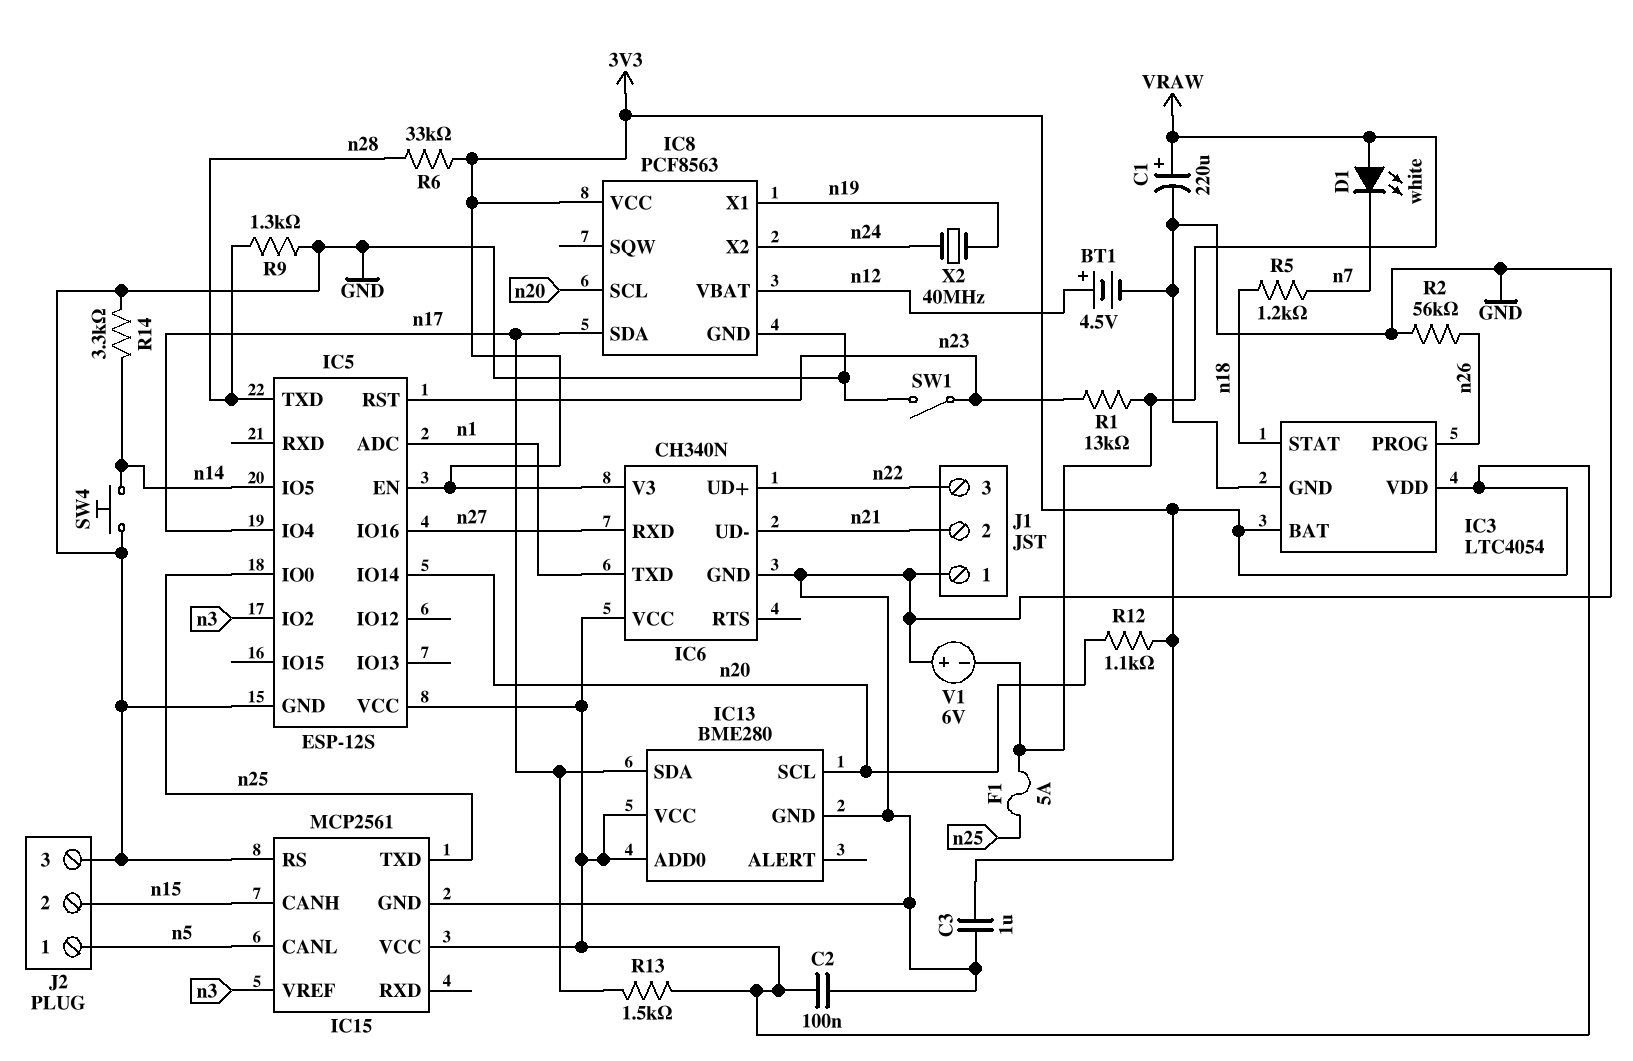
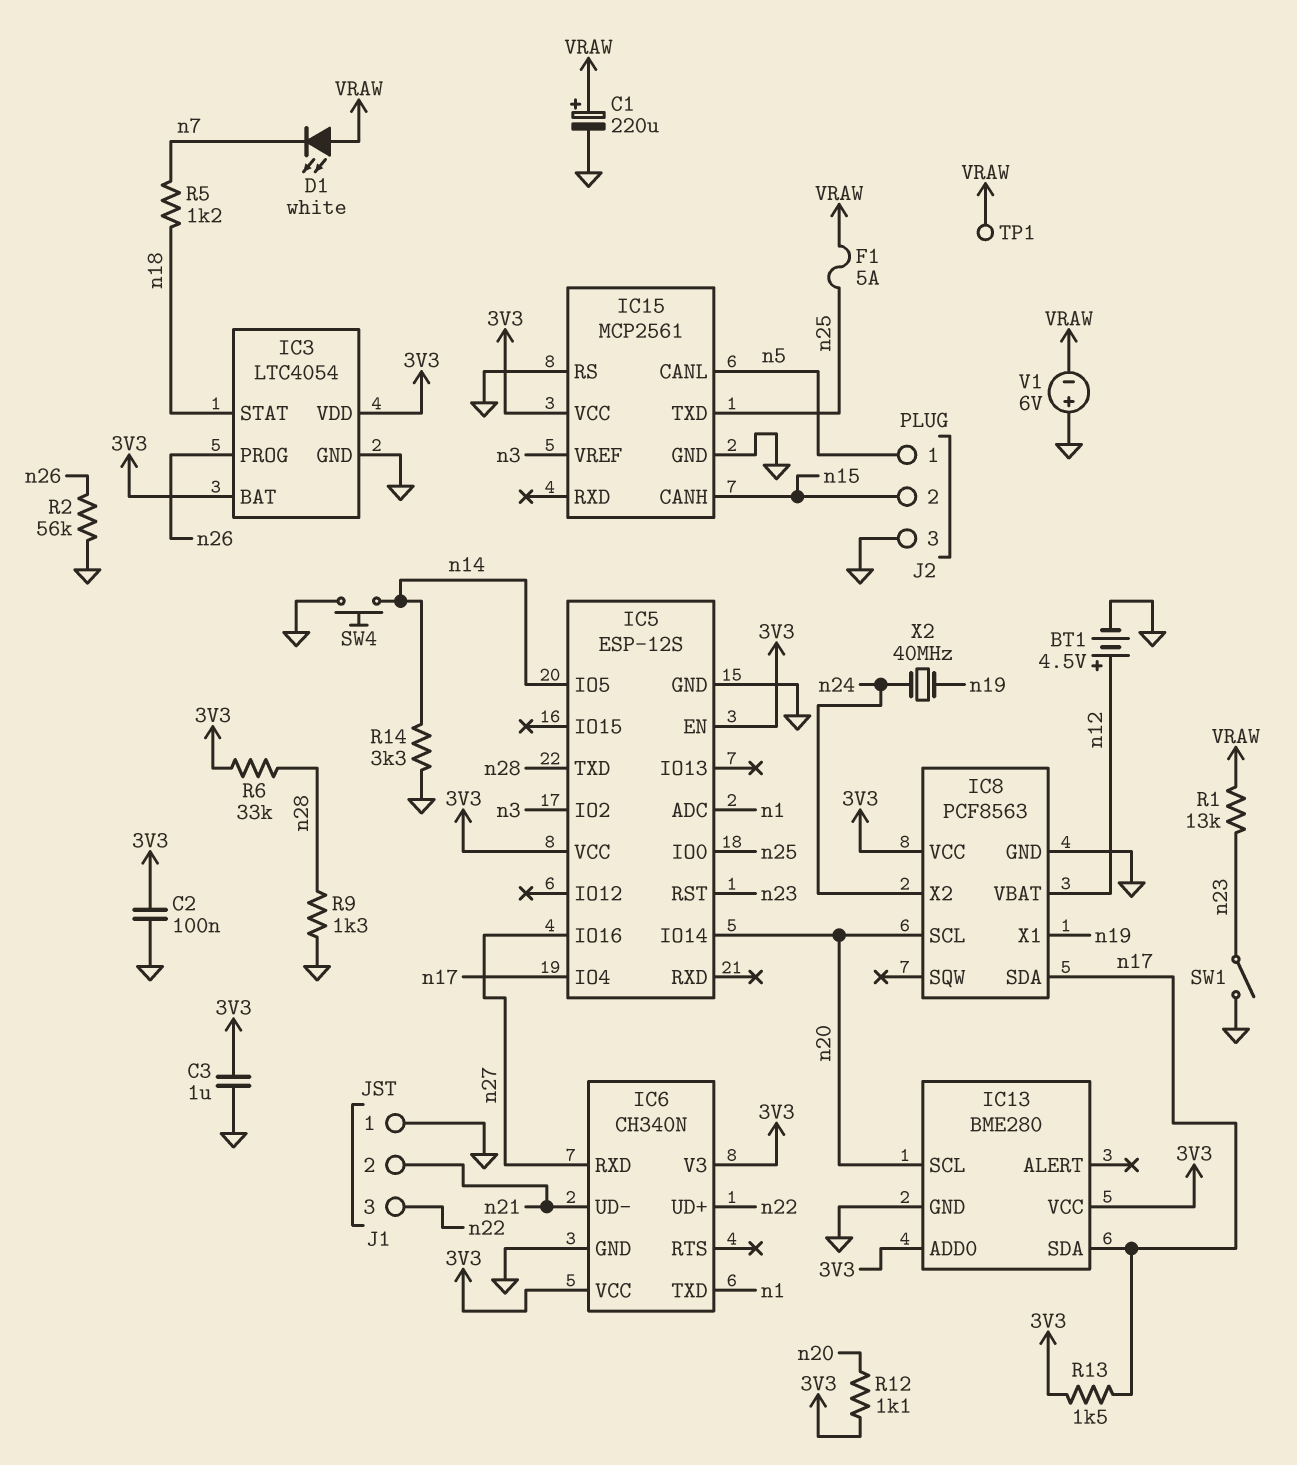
TP1: none -> test point (VRAW)

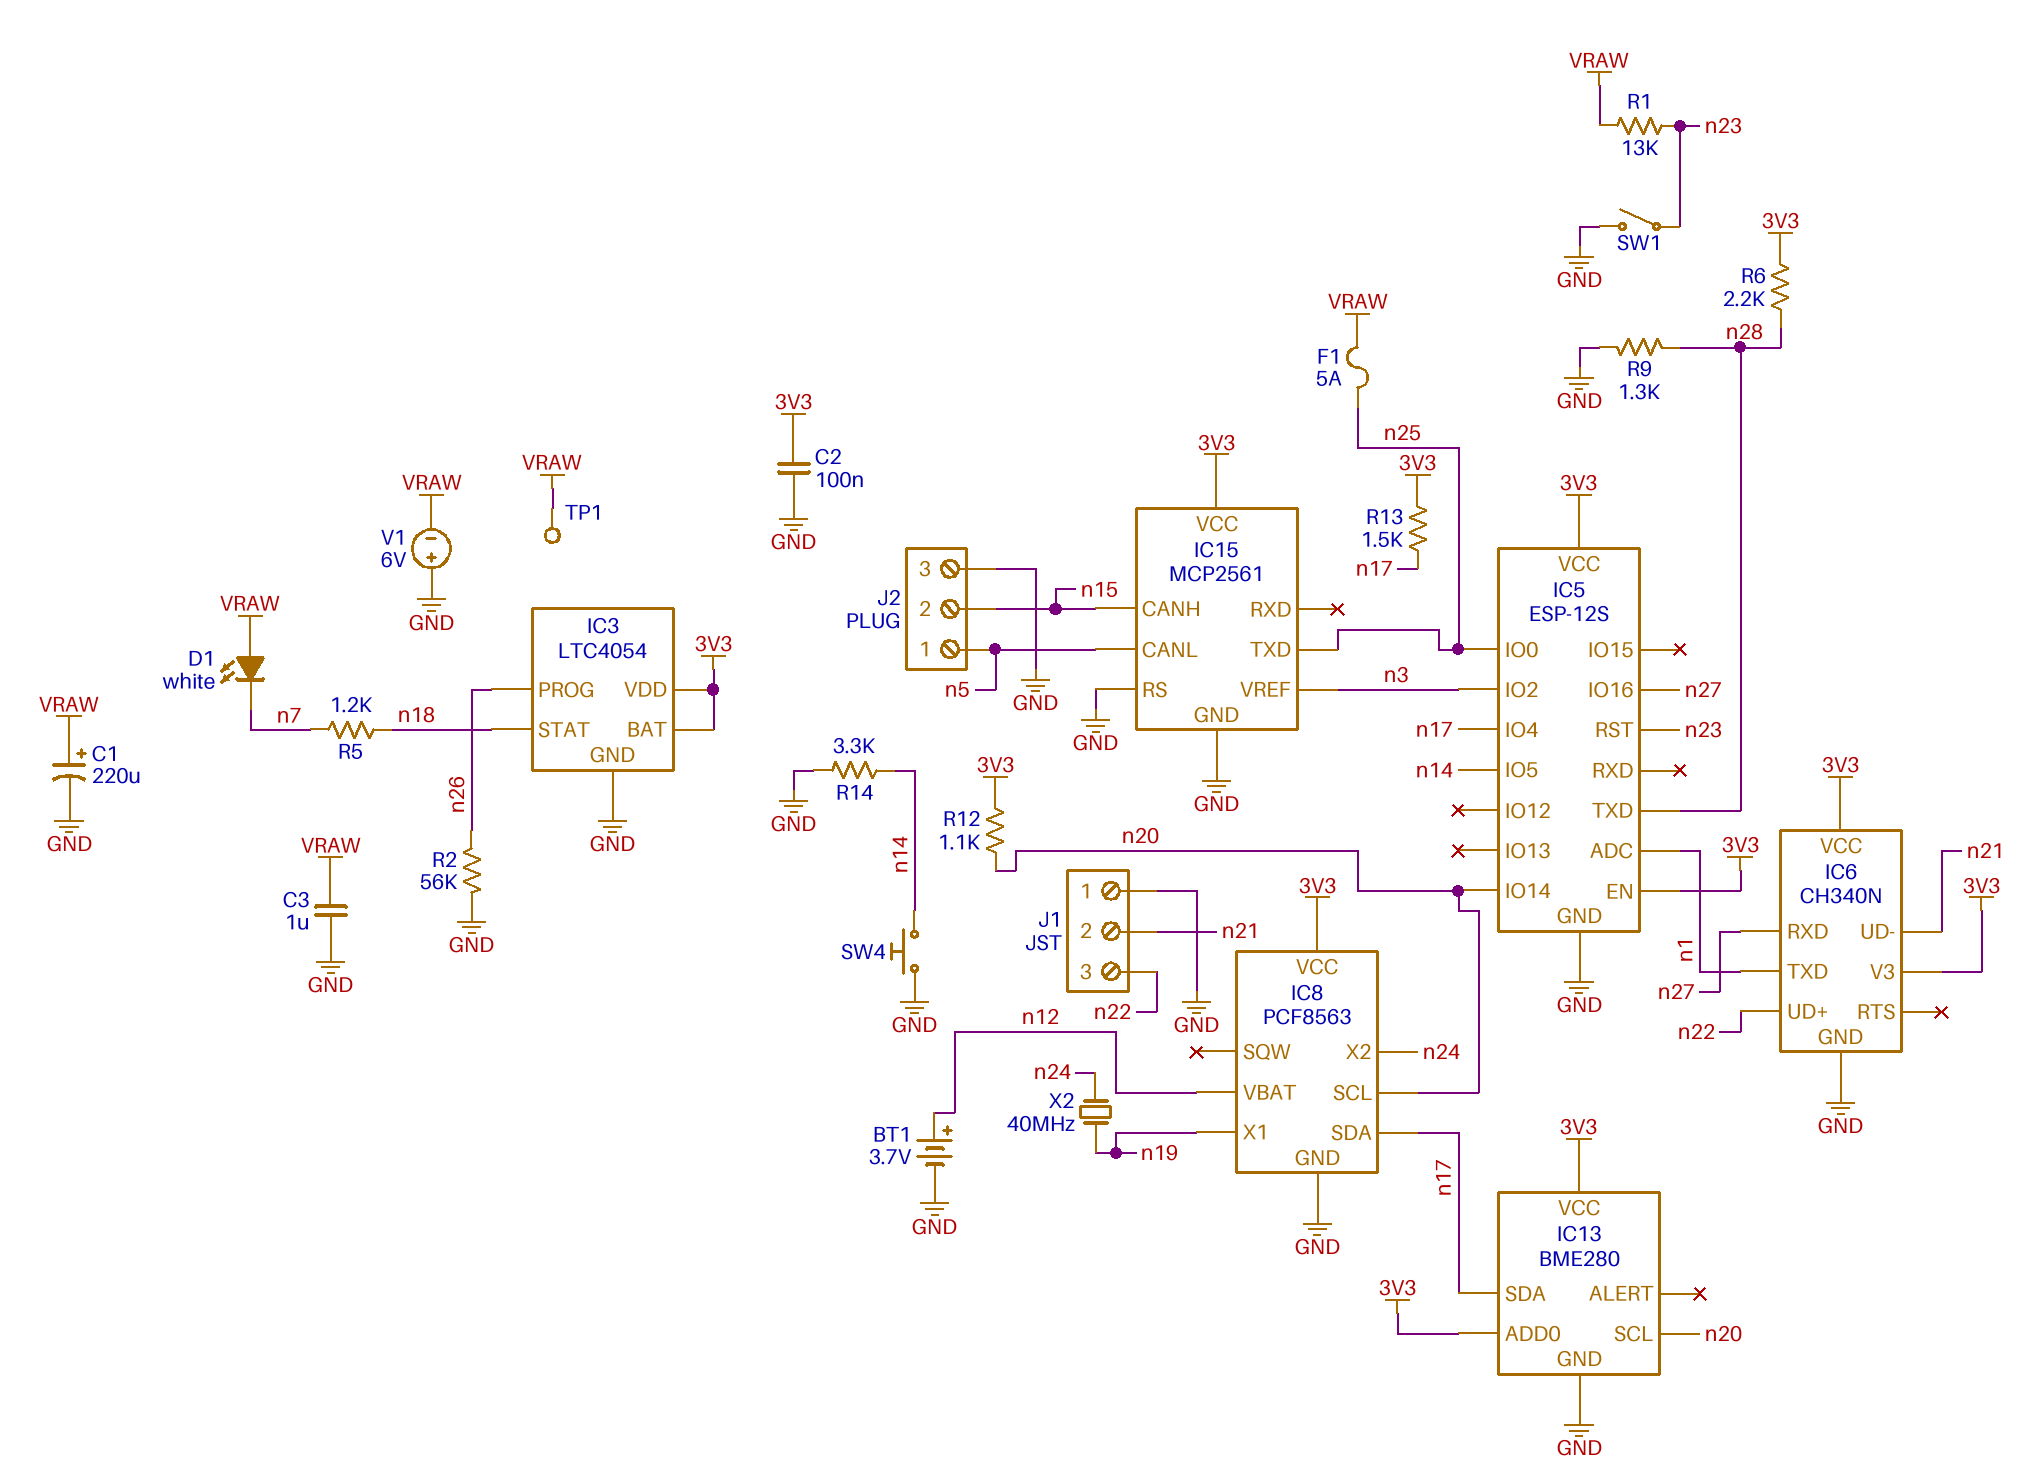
BT1: 4.5V (plus n12, minus GND) -> 3.7V (plus n12, minus GND)
C3: 1uF (3V3, GND) -> 1uF (GND, VRAW)
R6: 33k (3V3, n28) -> 2.2k (3V3, n28)

